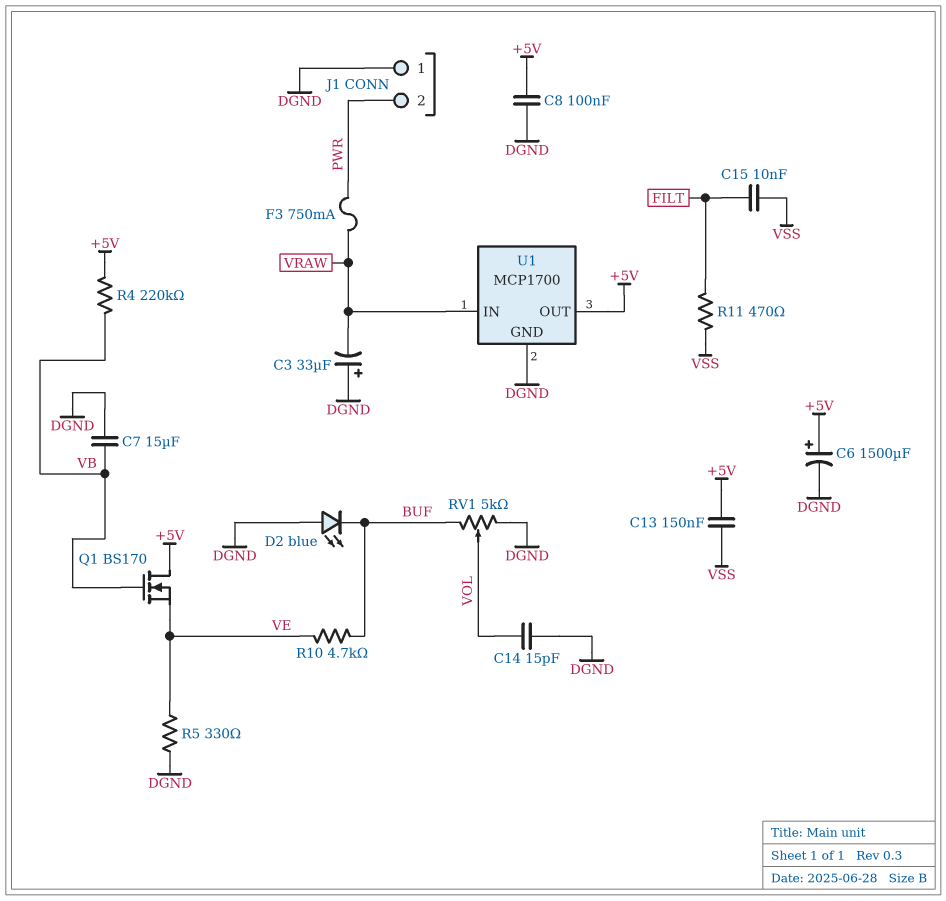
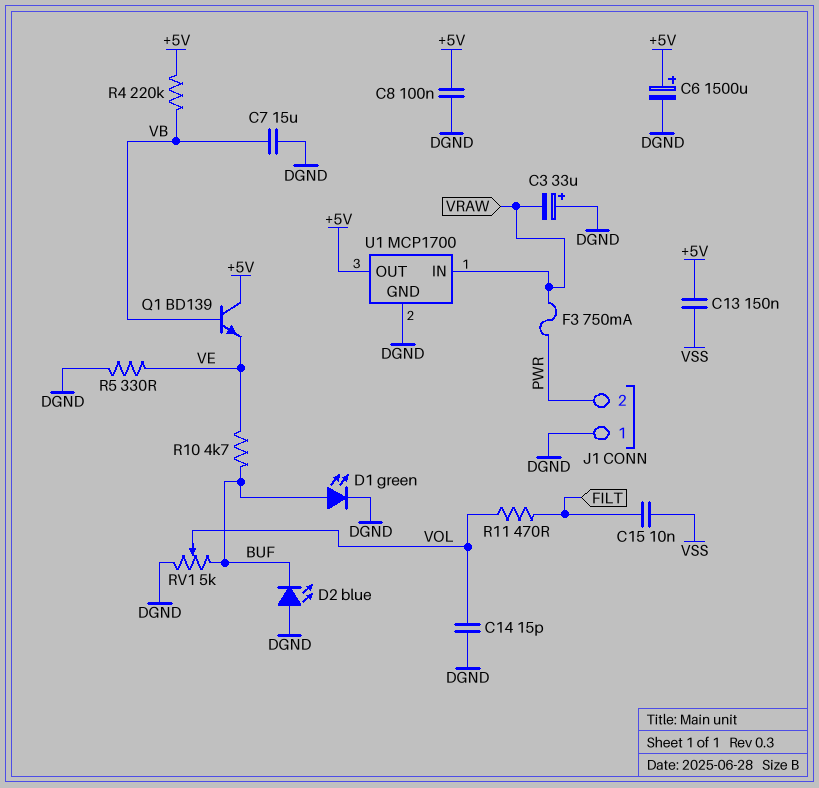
D1: none -> LED green (A BUF, K DGND)
Q1: NMOS BS170 (G VB, D +5V, S VE) -> NPN BD139 (B VB, C +5V, E VE)
R11: 470 (FILT, VSS) -> 470 (FILT, VOL)

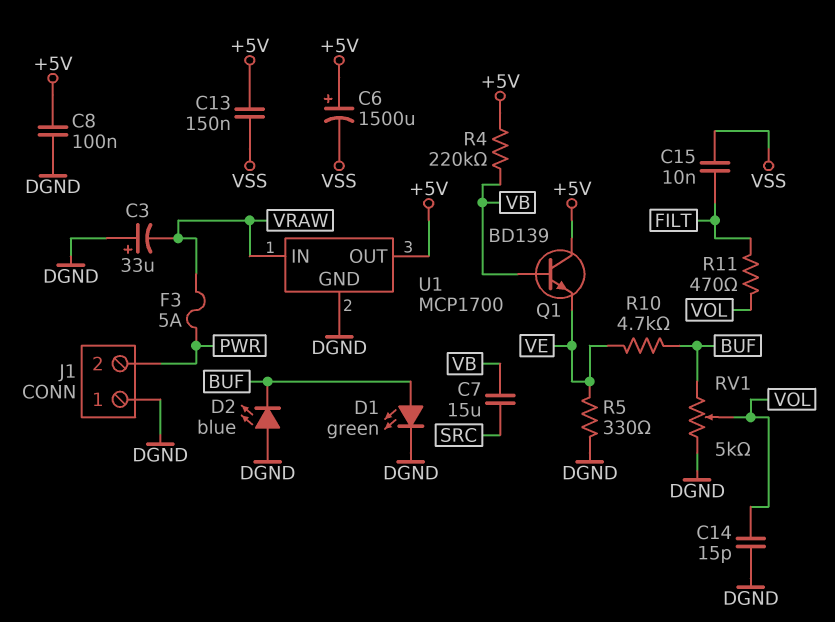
C6: 1500uF (plus +5V, minus DGND) -> 1500uF (plus +5V, minus VSS)
C7: 15uF (DGND, VB) -> 15uF (SRC, VB)
F3: 750mA (PWR, VRAW) -> 5A (PWR, VRAW)

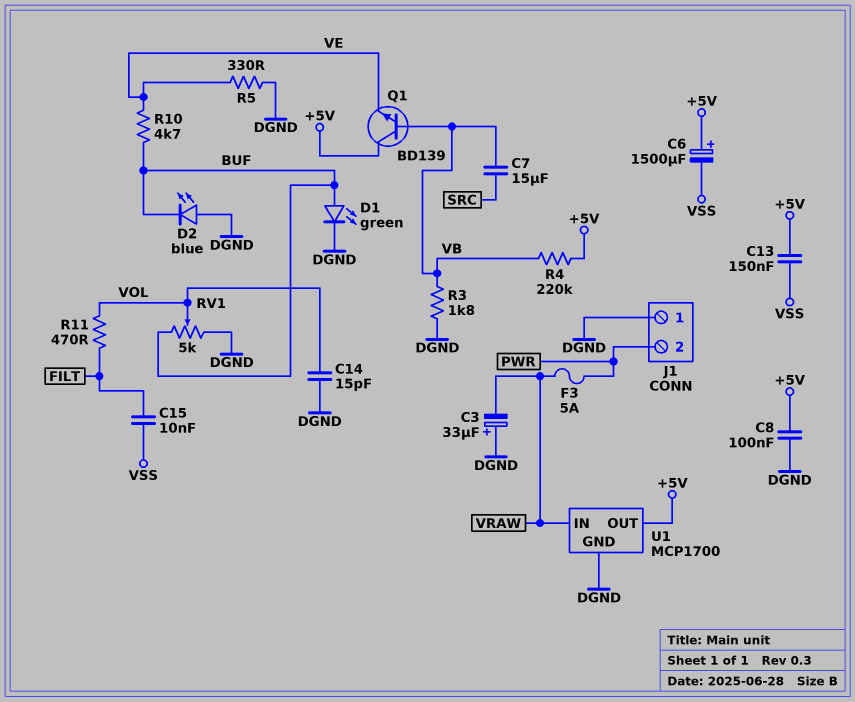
R3: none -> 1.8k (DGND, VB)

